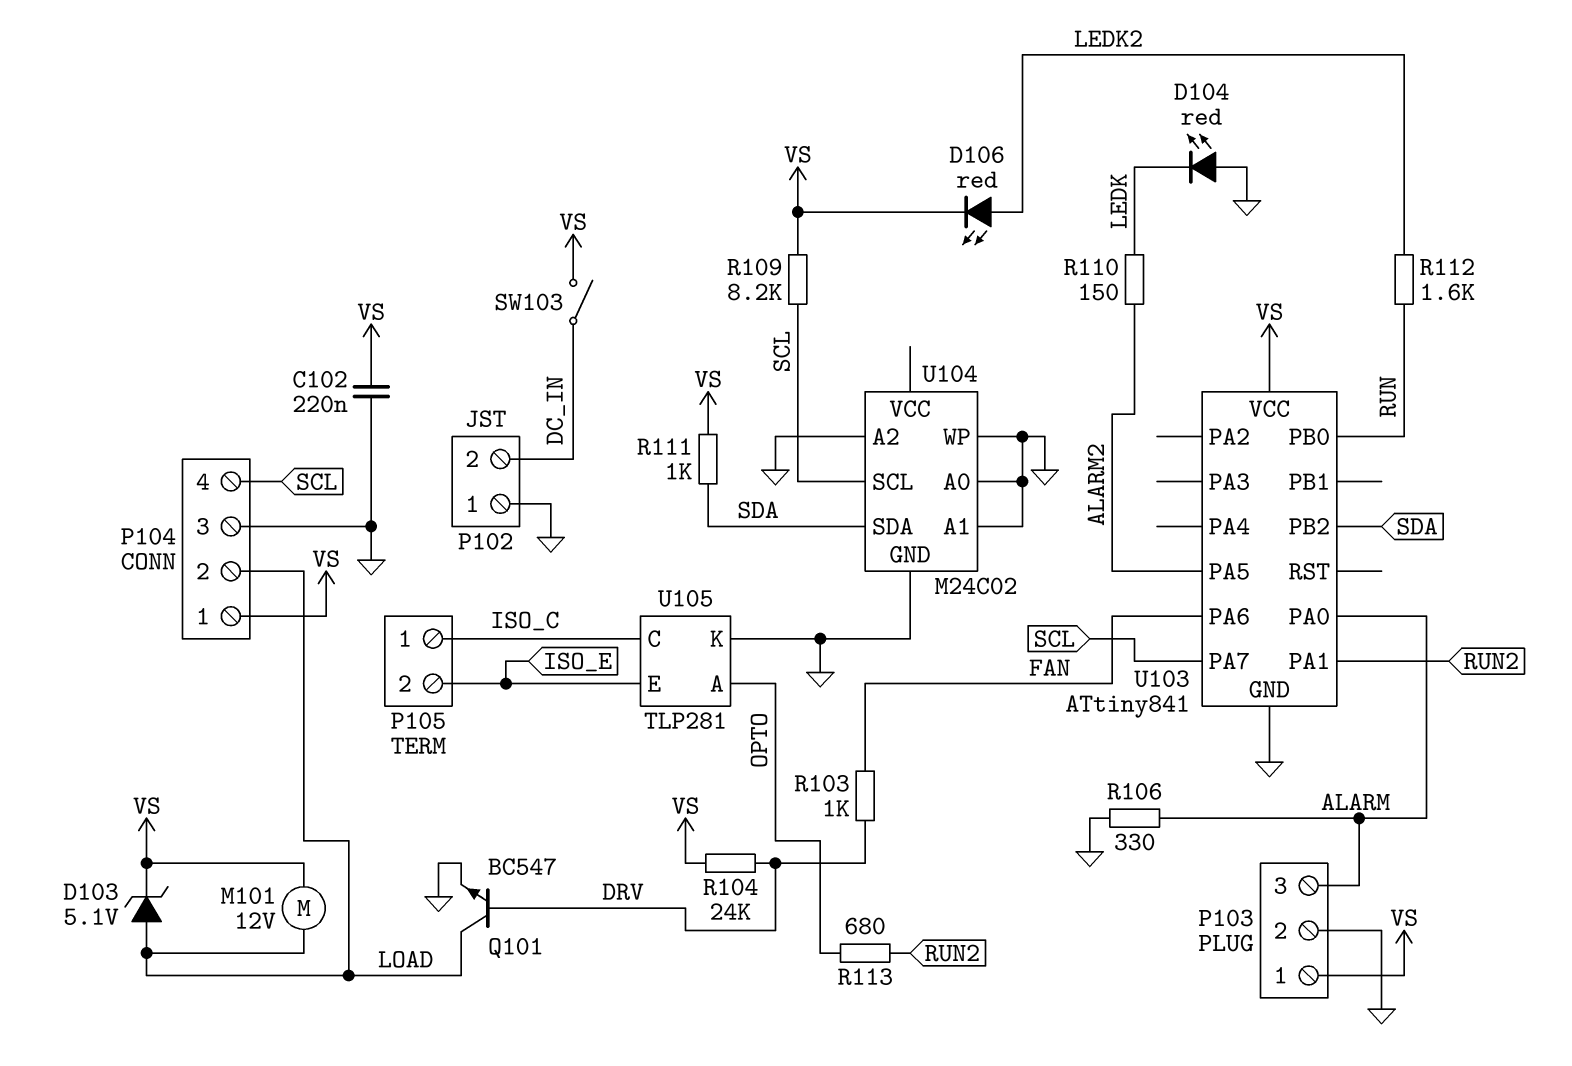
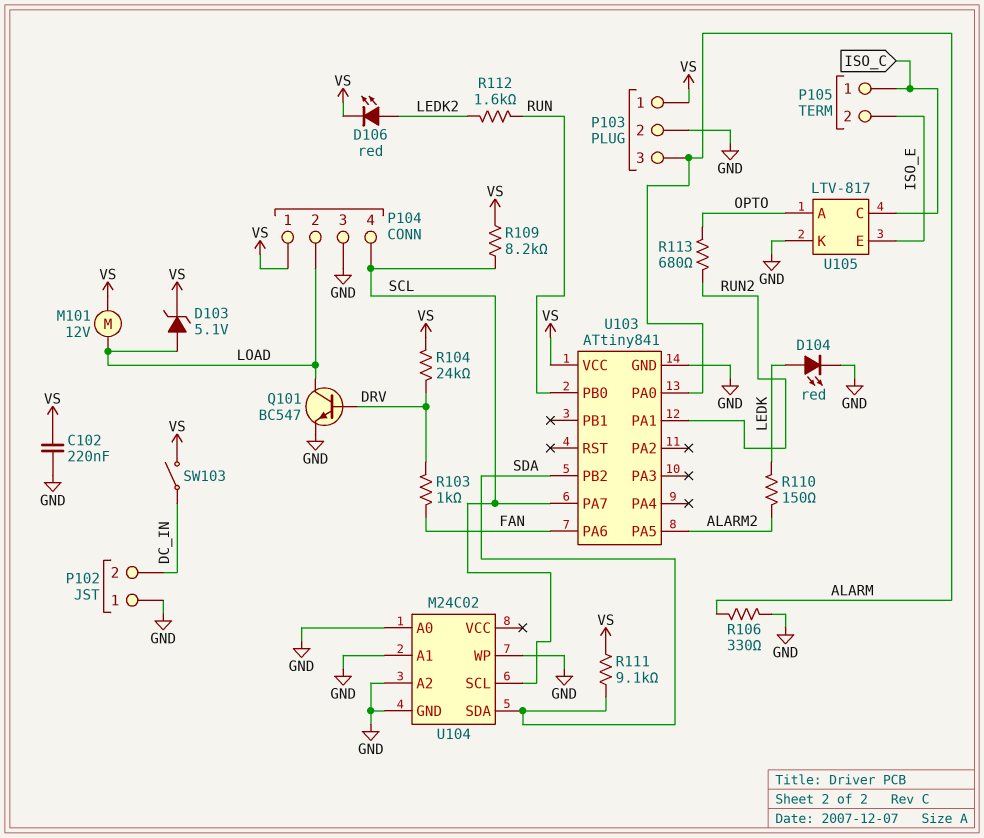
D104: LED red (A GND, K LEDK) -> LED red (A LEDK, K GND)
R111: 1k (SDA, VS) -> 9.1k (SDA, VS)
U105: TLP281 -> LTV-817

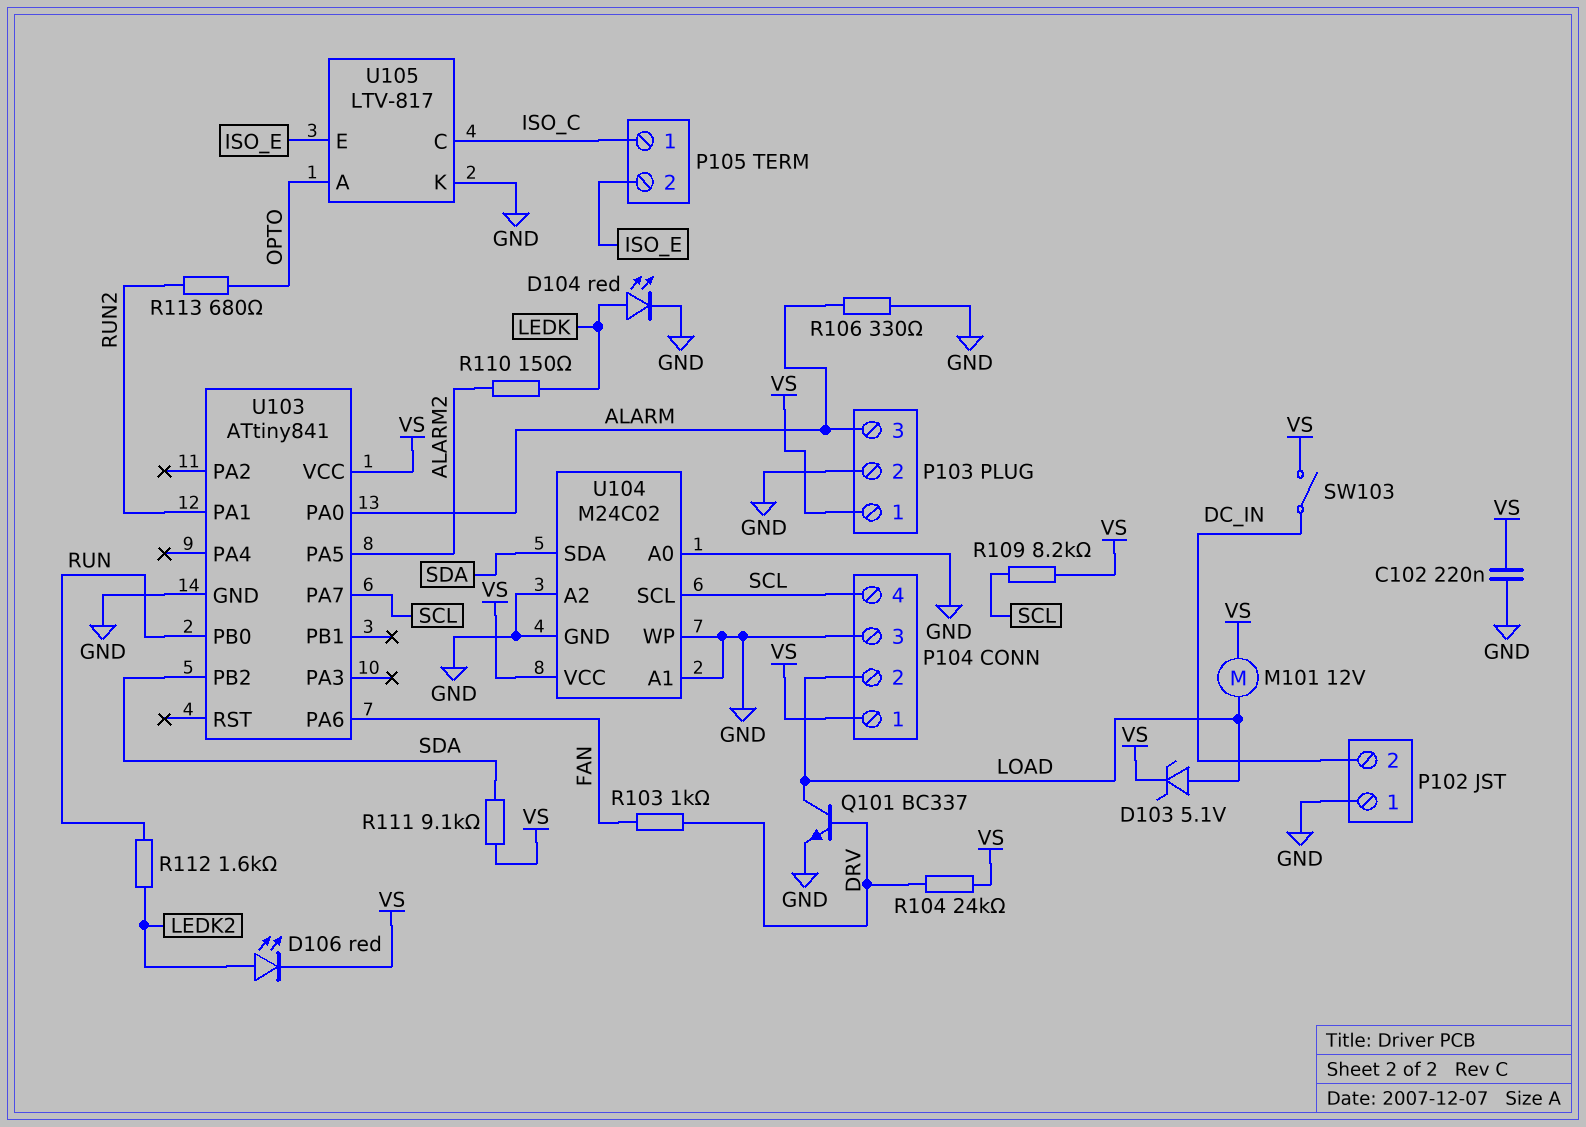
Q101: NPN BC547 (B DRV, C LOAD, E GND) -> NPN BC337 (B DRV, C LOAD, E GND)
U104 pin VCC: none -> VS

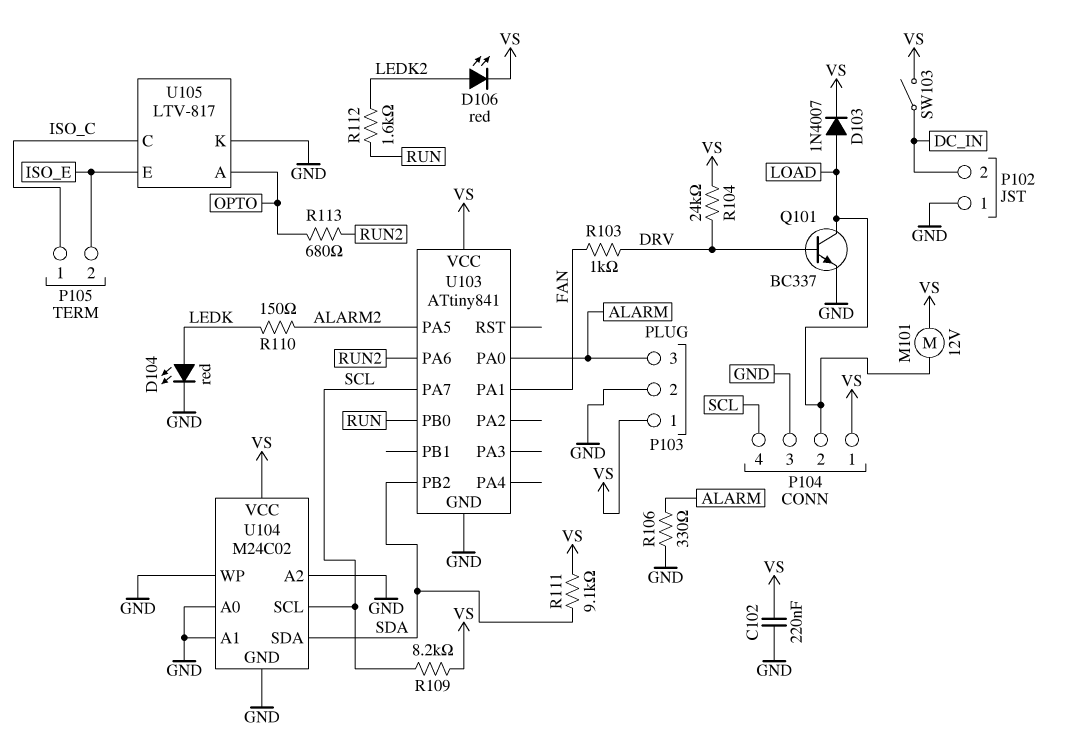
D103: zener 5.1V (A LOAD, K VS) -> diode 1N4007 (A LOAD, K VS)
U103 pin PA1: RUN2 -> FAN
U103 pin PA6: FAN -> RUN2

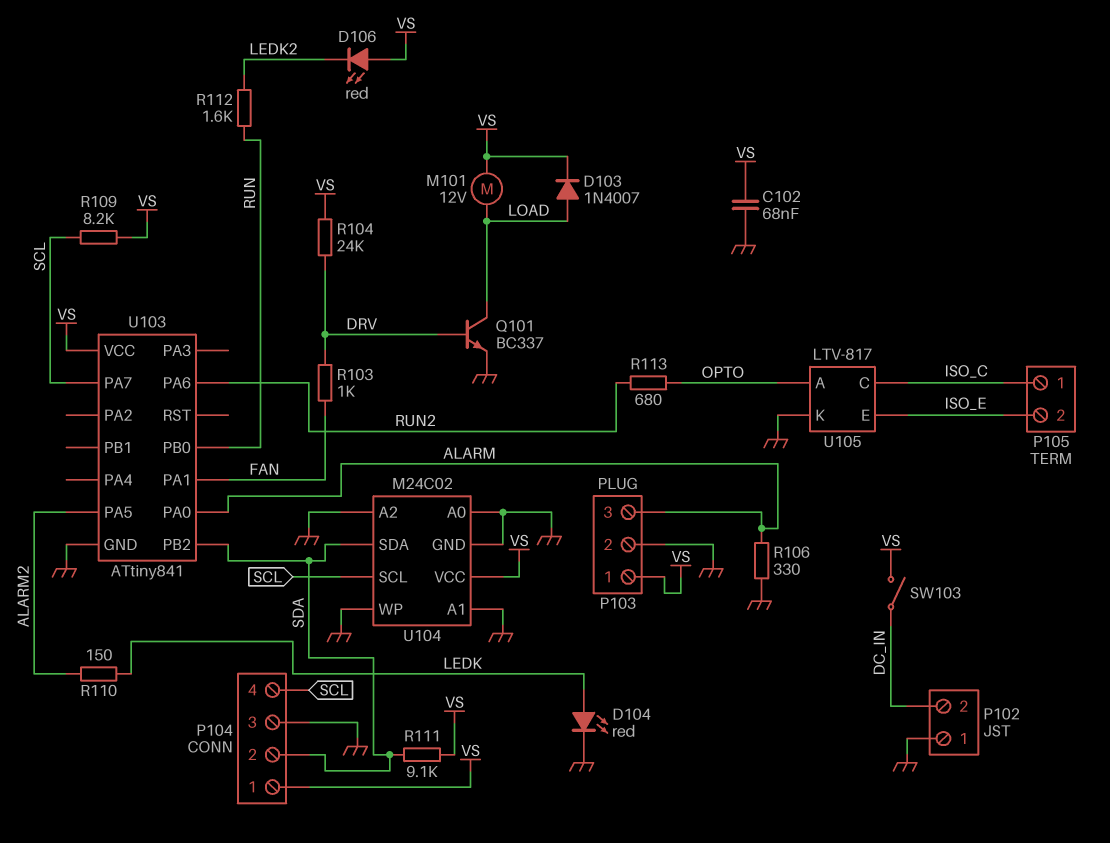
C102: 220nF (GND, VS) -> 68nF (GND, VS)
D106: LED red (A LEDK2, K VS) -> LED red (A VS, K LEDK2)
P104 pin 2: LOAD -> SDA

